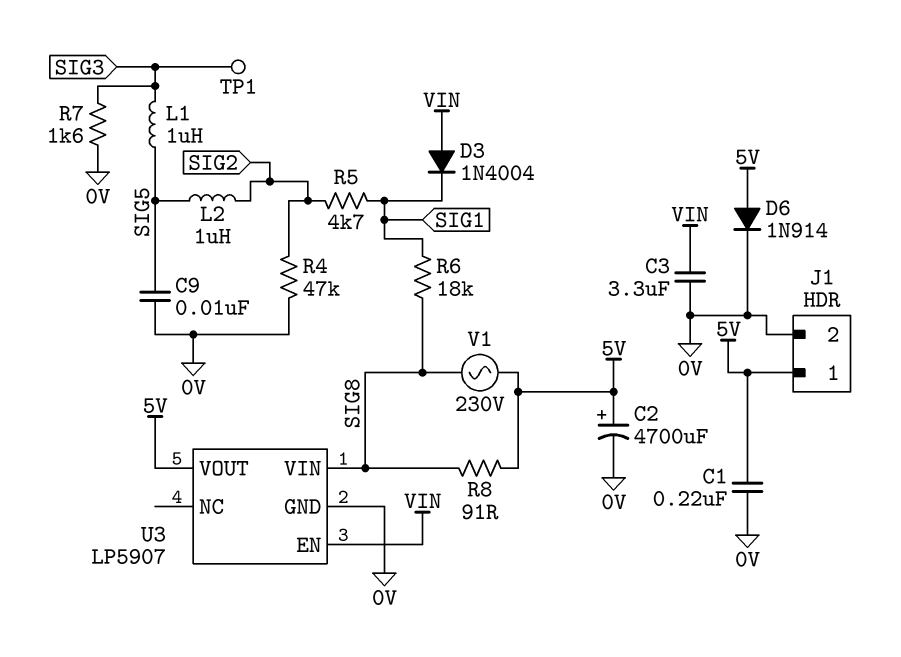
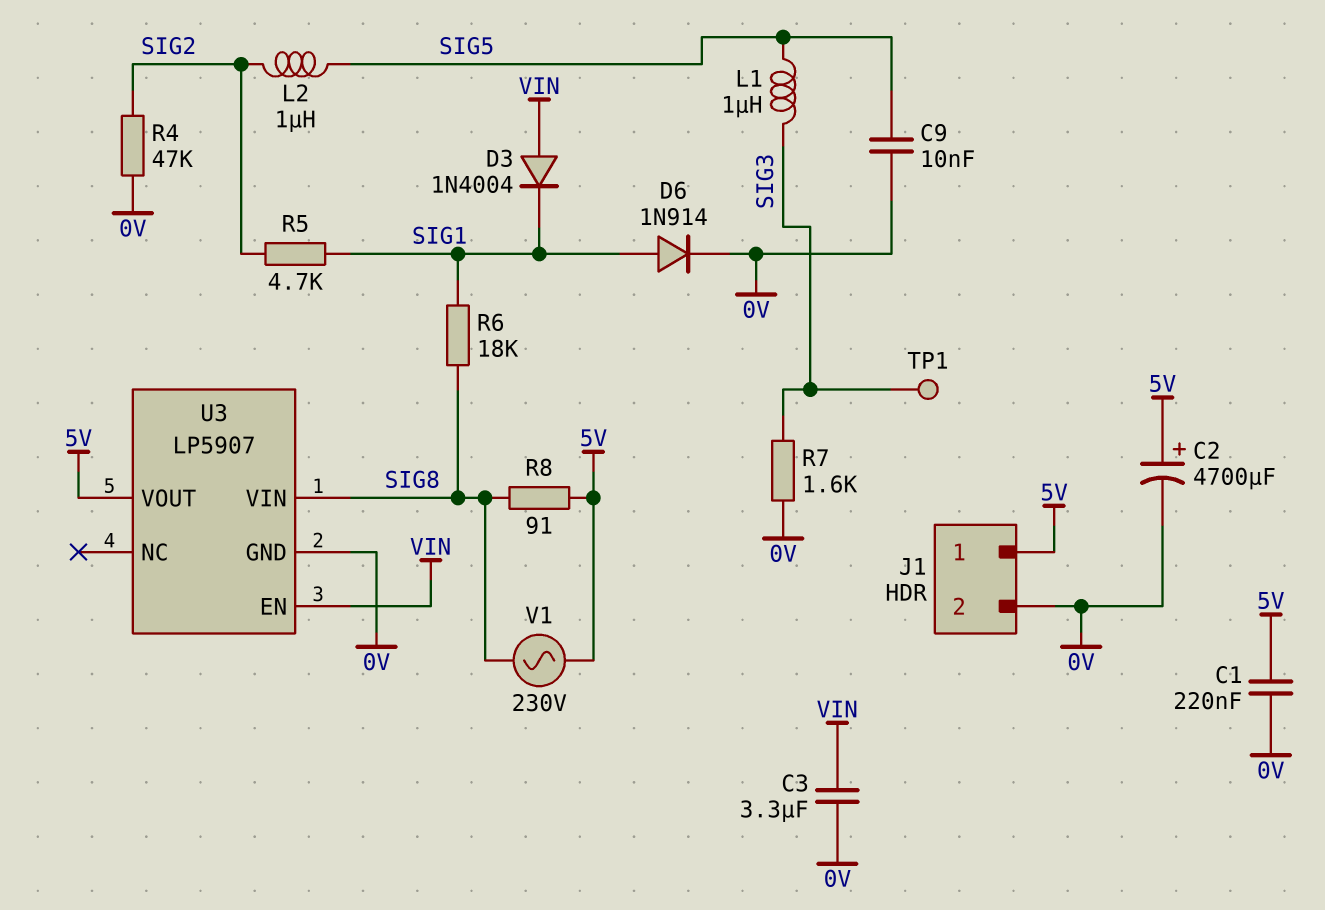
D6: diode 1N914 (A 5V, K 0V) -> diode 1N914 (A SIG1, K 0V)

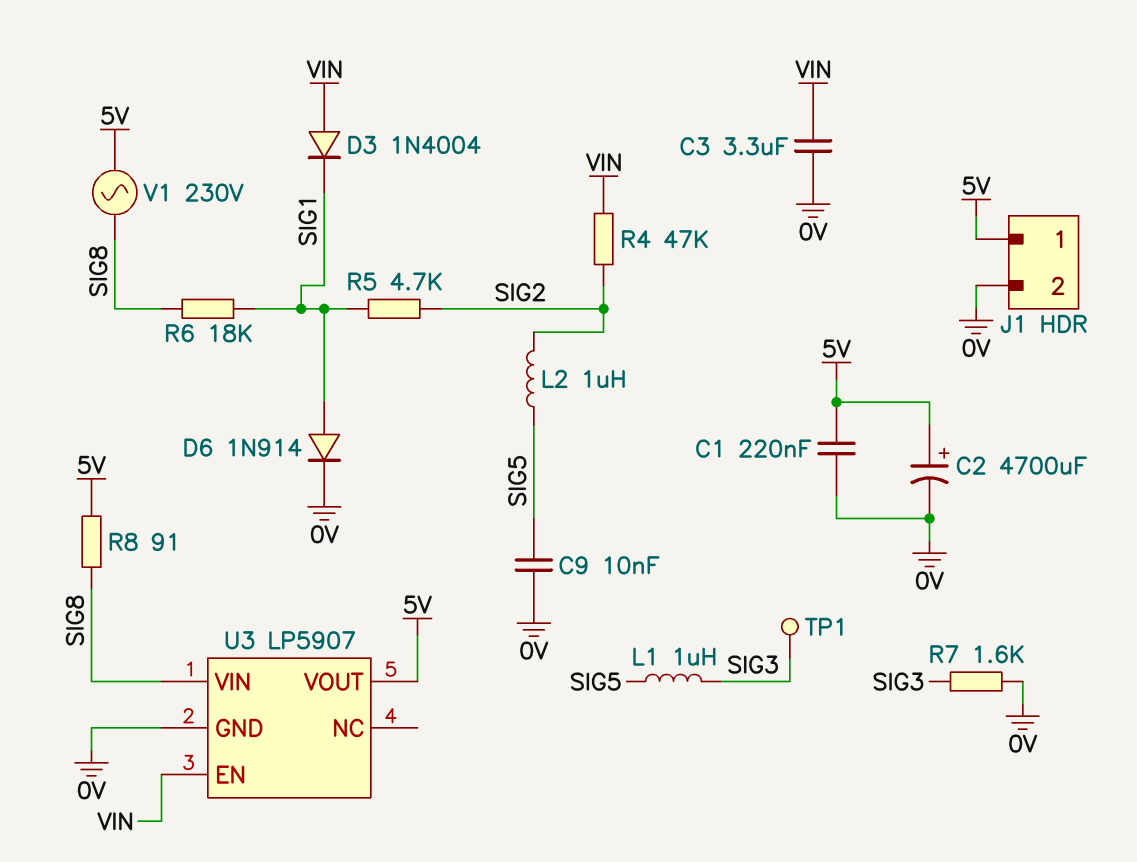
R4: 47k (0V, SIG2) -> 47k (SIG2, VIN)

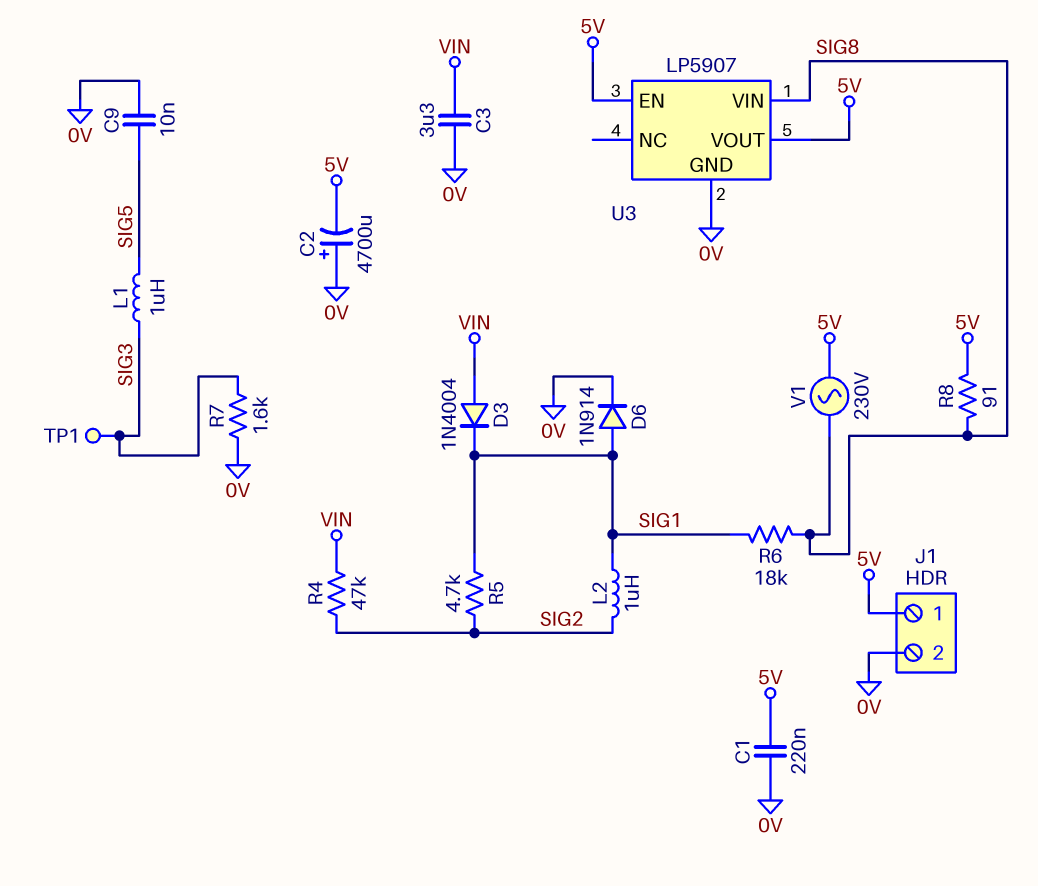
C2: 4700uF (plus 5V, minus 0V) -> 4700uF (plus 0V, minus 5V)
L2: 1uH (SIG2, SIG5) -> 1uH (SIG1, SIG2)
U3 pin EN: VIN -> 5V

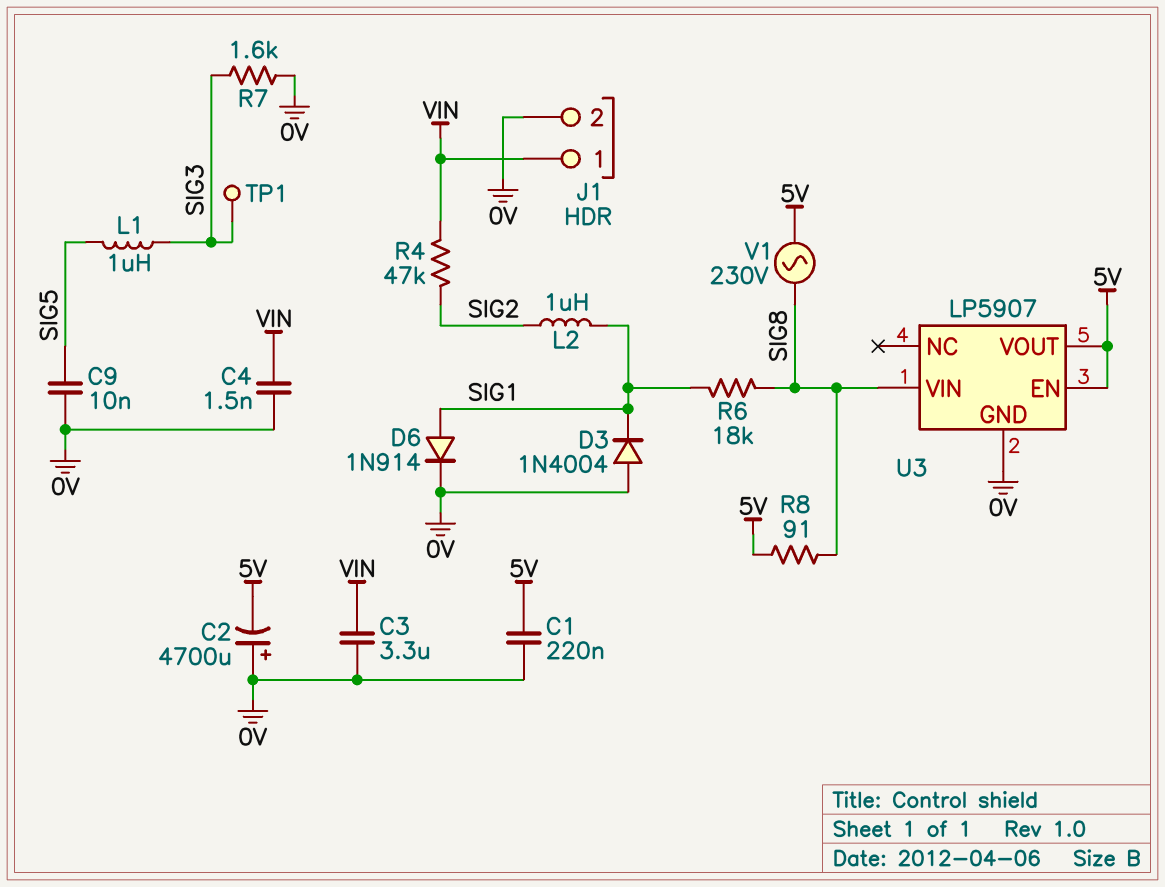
C4: none -> 1.5nF (0V, VIN)
D3: diode 1N4004 (A VIN, K SIG1) -> diode 1N4004 (A 0V, K SIG1)
J1 pin 1: 5V -> VIN
R5: 4.7k (SIG1, SIG2) -> none

